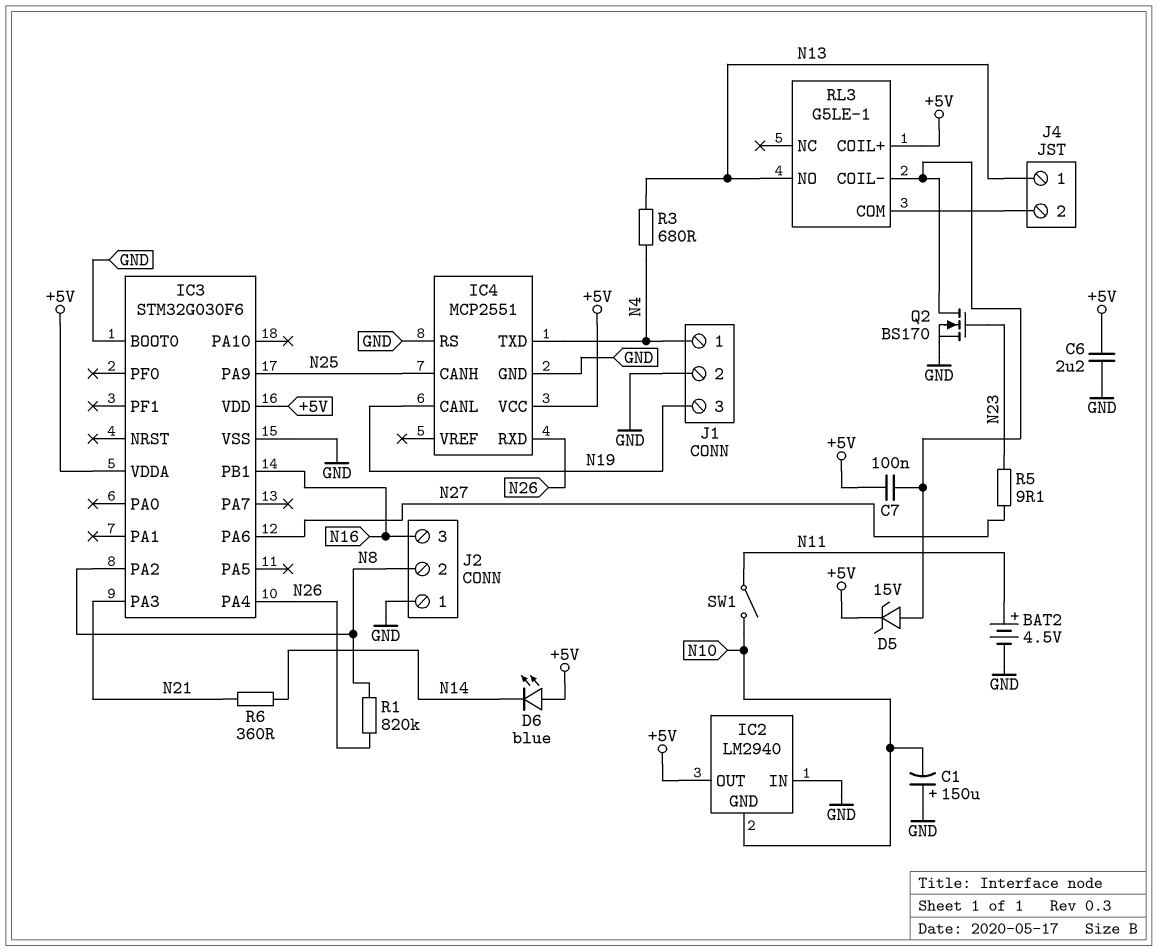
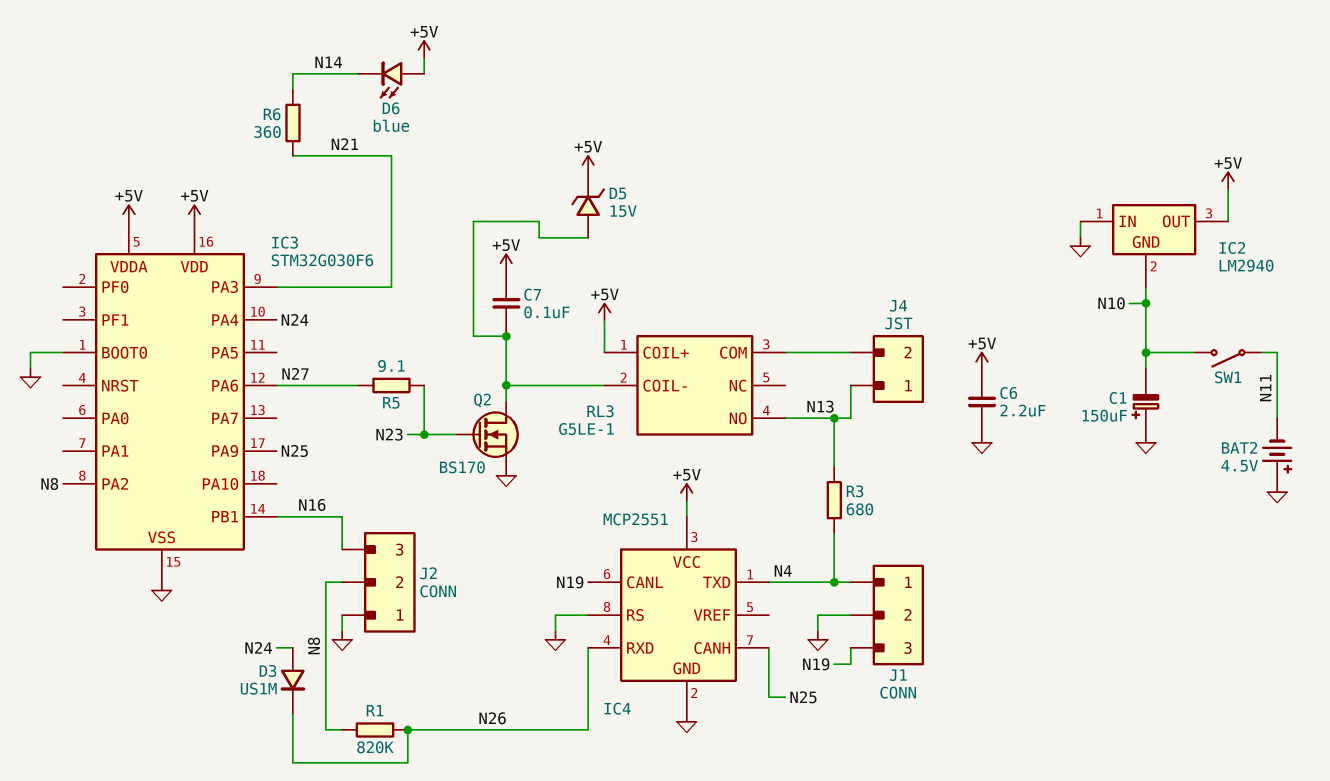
BAT2: 4.5V (plus N11, minus GND) -> 4.5V (plus GND, minus N11)
D3: none -> diode US1M (A N24, K N26)
IC3 pin PA4: N26 -> N24

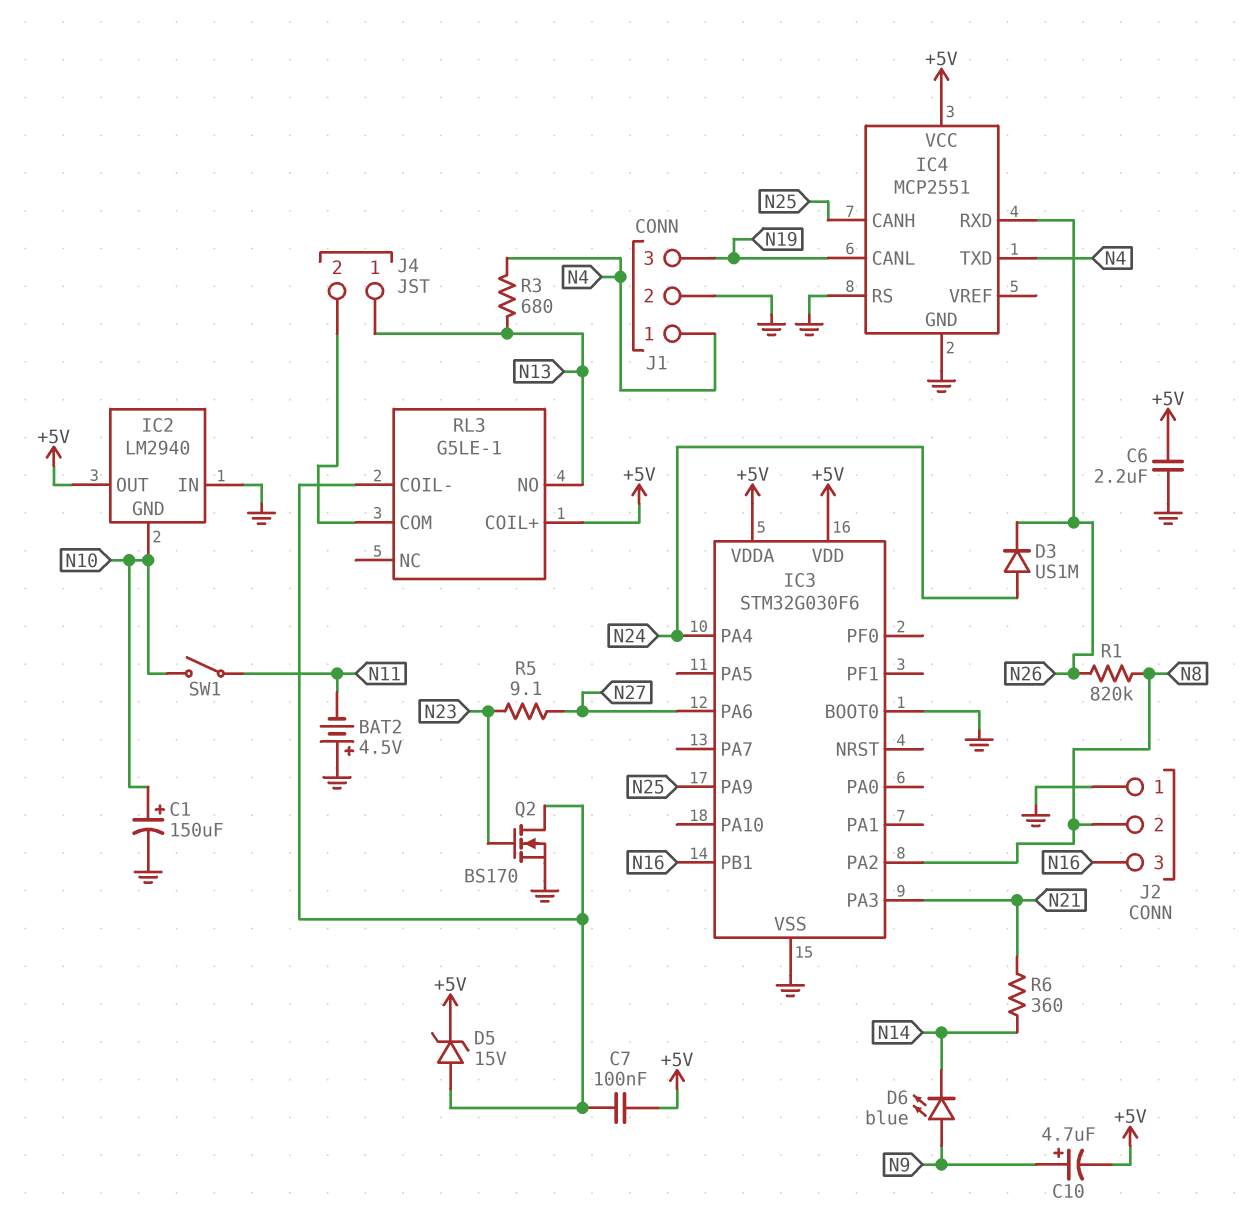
C1: 150uF (plus GND, minus N10) -> 150uF (plus N10, minus GND)
C10: none -> 4.7uF (plus N9, minus +5V)
D6: LED blue (A +5V, K N14) -> LED blue (A N9, K N14)

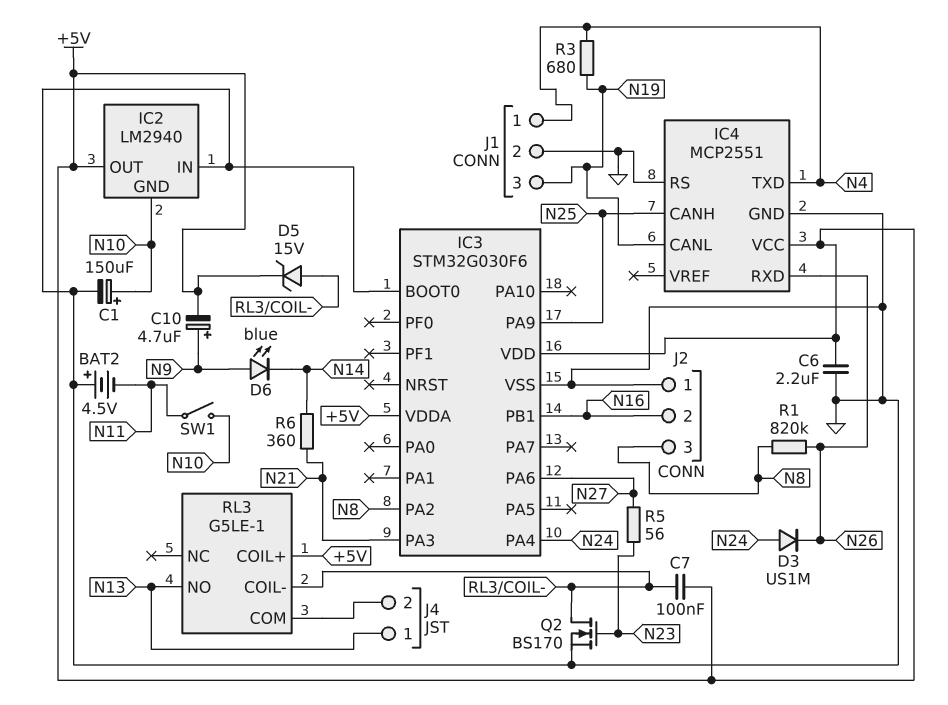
J2 pin 2: N8 -> N16
J2 pin 3: N16 -> N8
R3: 680 (N4, N13) -> 680 (N4, N19)
R5: 9.1 (N23, N27) -> 56 (N23, N27)

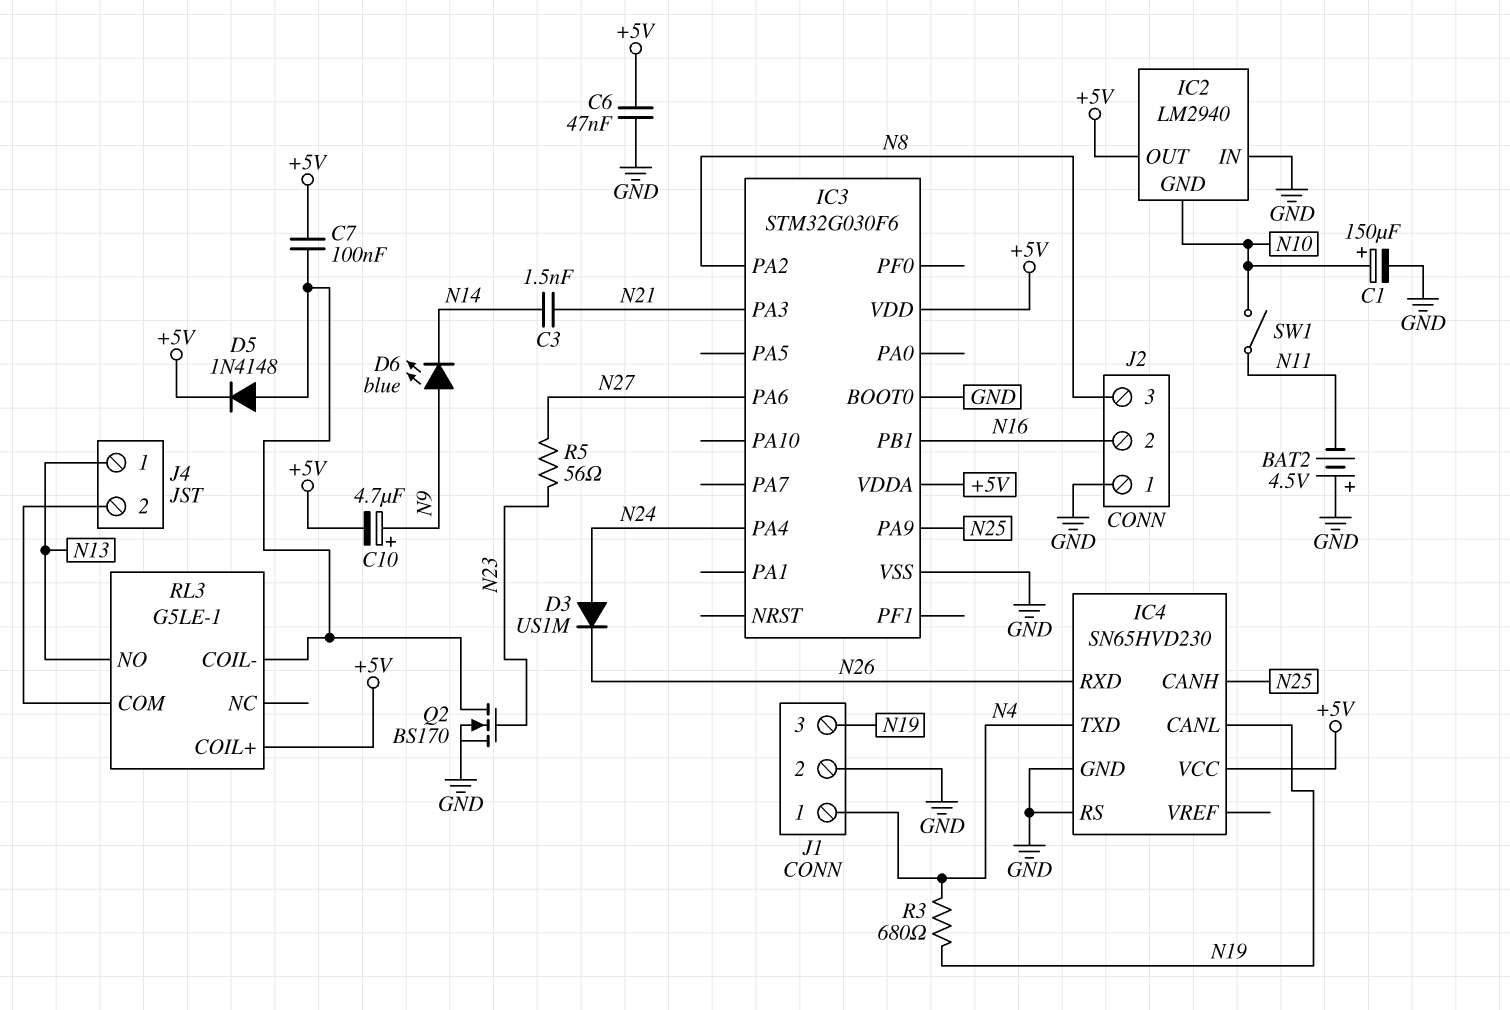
C3: none -> 1.5nF (N14, N21)
C6: 2.2uF (+5V, GND) -> 47nF (+5V, GND)
D5: zener 15V (A RL3/COIL-, K +5V) -> diode 1N4148 (A RL3/COIL-, K +5V)
IC4: MCP2551 -> SN65HVD230
R1: 820k (N8, N26) -> none
R6: 360 (N14, N21) -> none

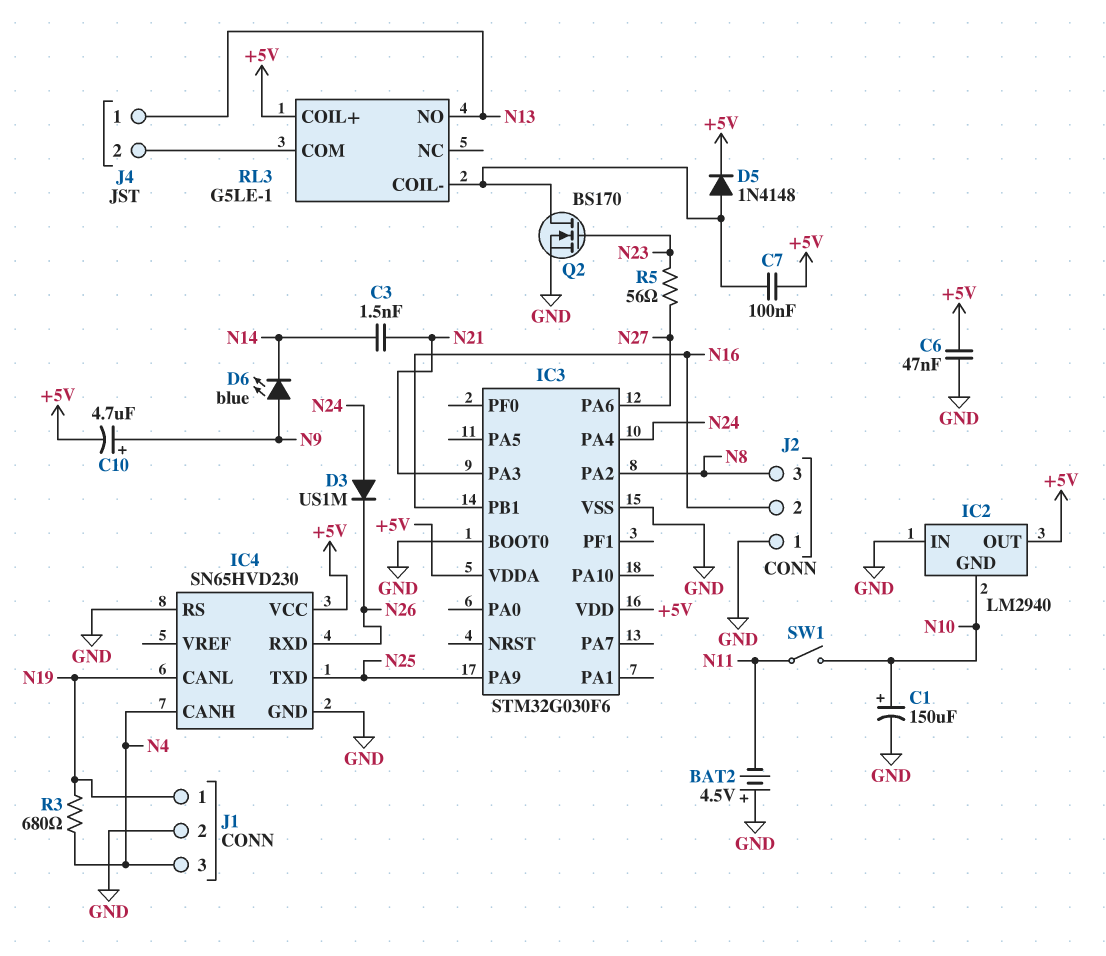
IC4 pin CANH: N25 -> N4
IC4 pin TXD: N4 -> N25
J1 pin 1: N4 -> N19
J1 pin 3: N19 -> N4

